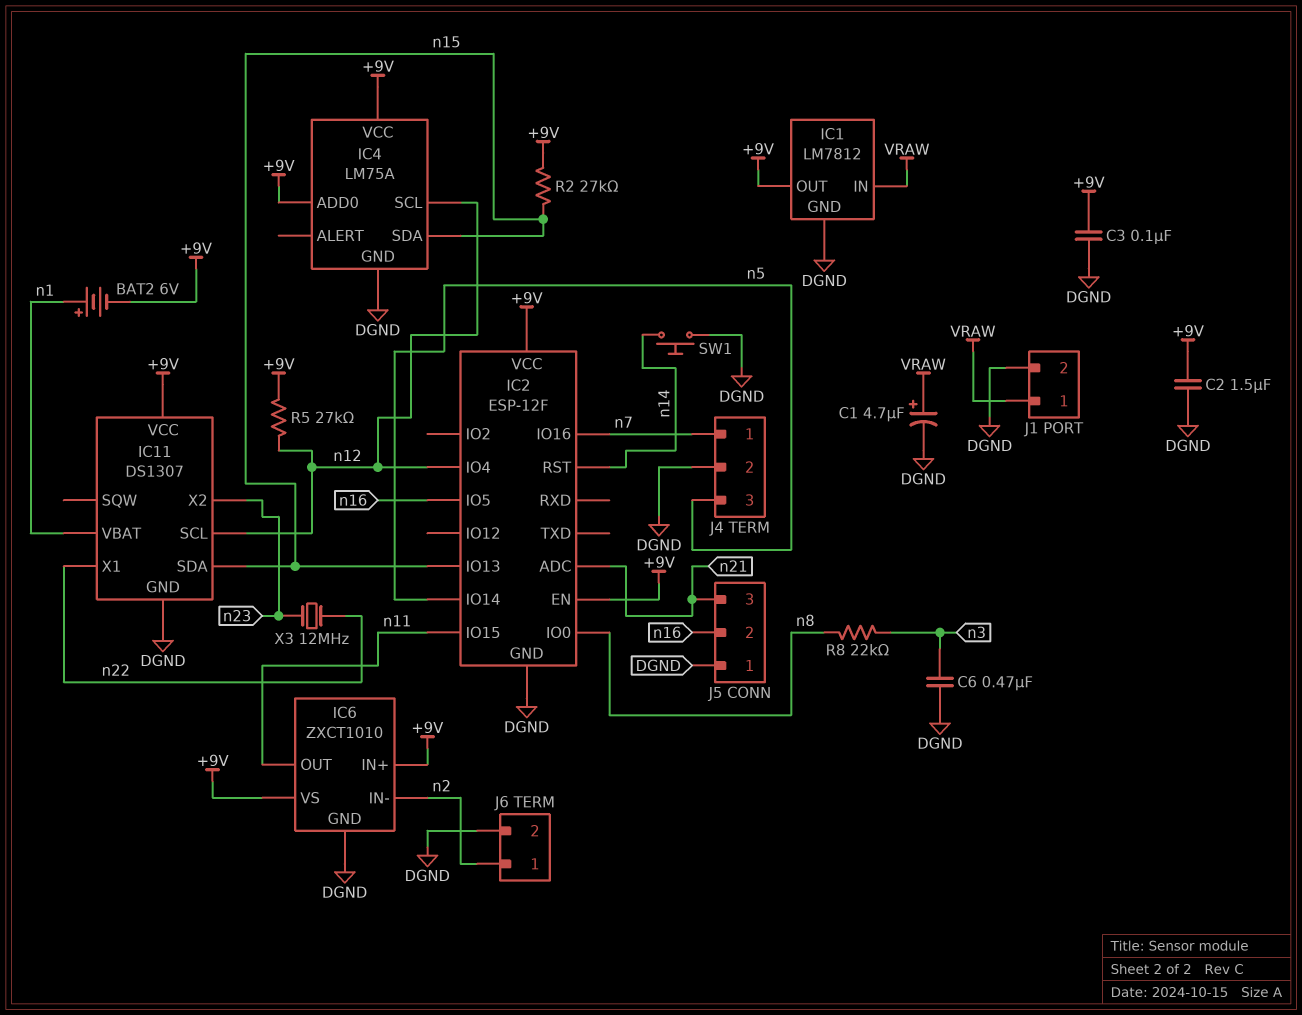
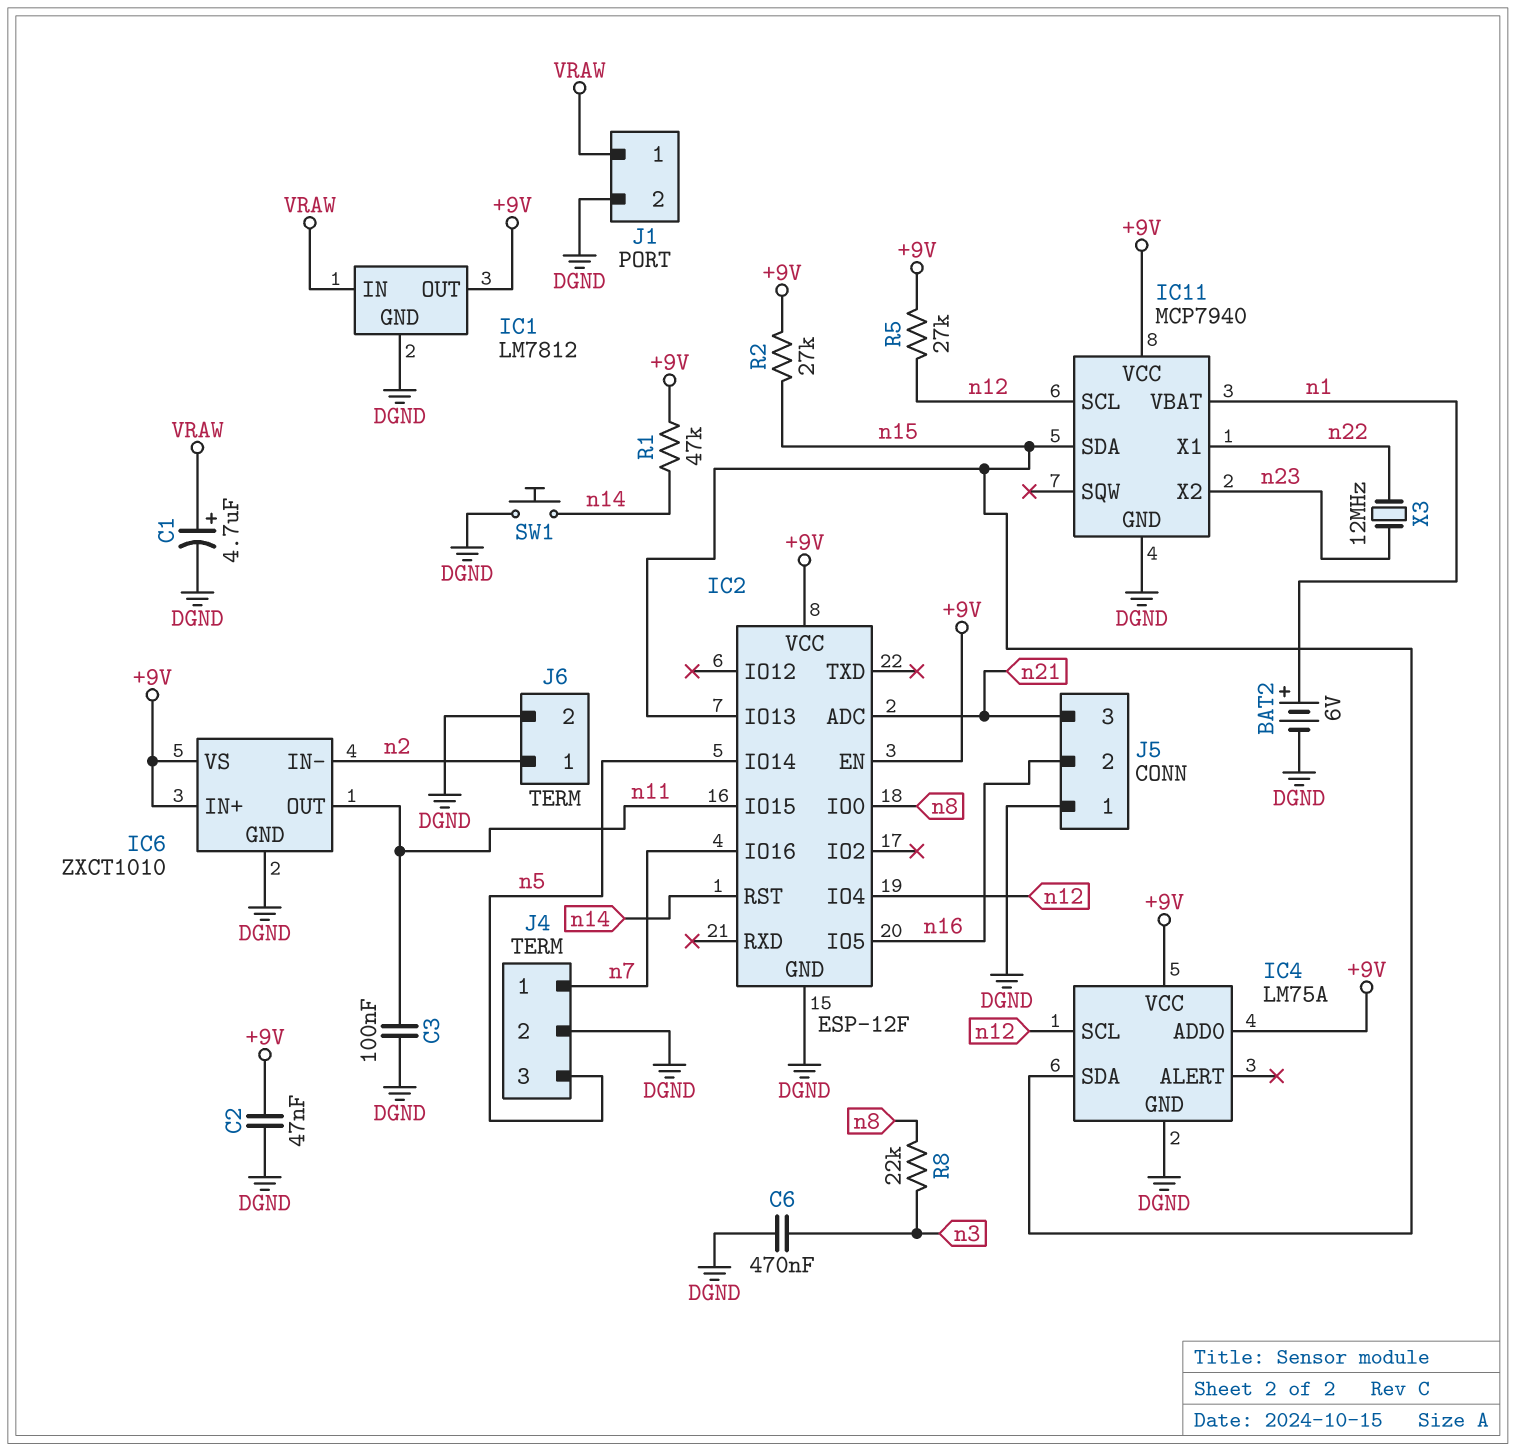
BAT2: 6V (plus n1, minus +9V) -> 6V (plus n1, minus DGND)
C2: 1.5uF (+9V, DGND) -> 47nF (+9V, DGND)
C3: 100nF (+9V, DGND) -> 100nF (DGND, n11)
IC11: DS1307 -> MCP7940
R1: none -> 47k (+9V, n14)

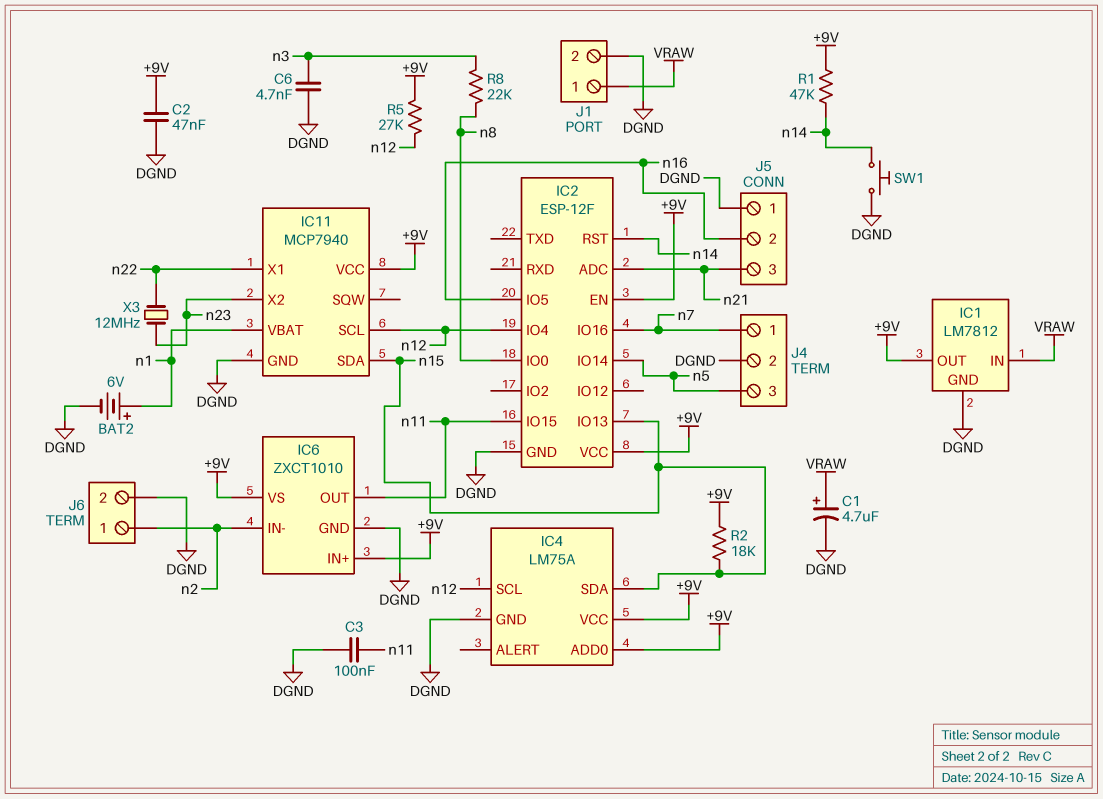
C6: 470nF (DGND, n3) -> 4.7nF (DGND, n3)
R2: 27k (+9V, n15) -> 18k (+9V, n15)

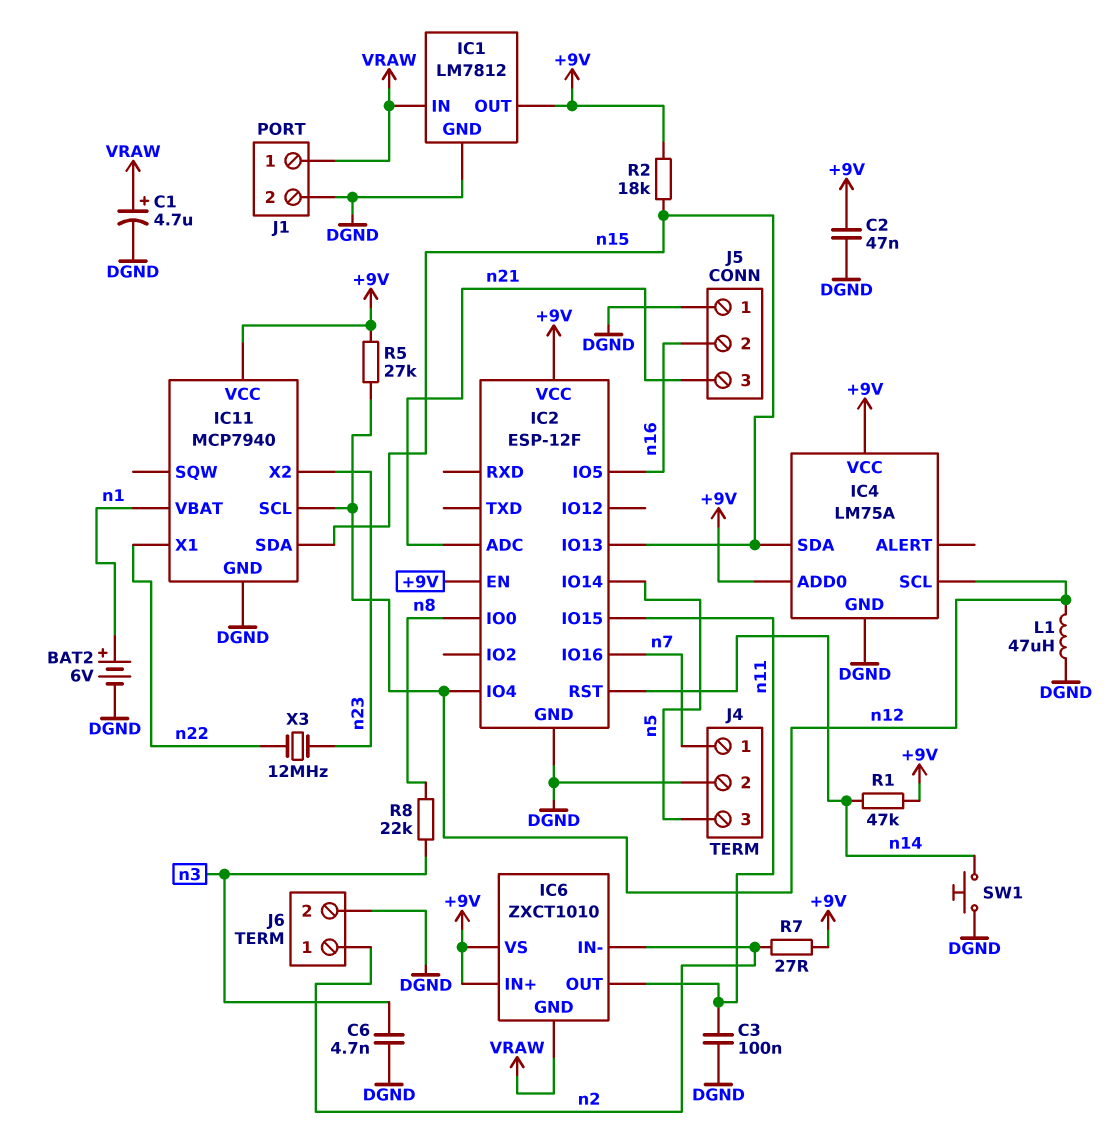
IC6 pin GND: DGND -> VRAW
L1: none -> 47uH (DGND, n12)
R7: none -> 27 (+9V, n2)

